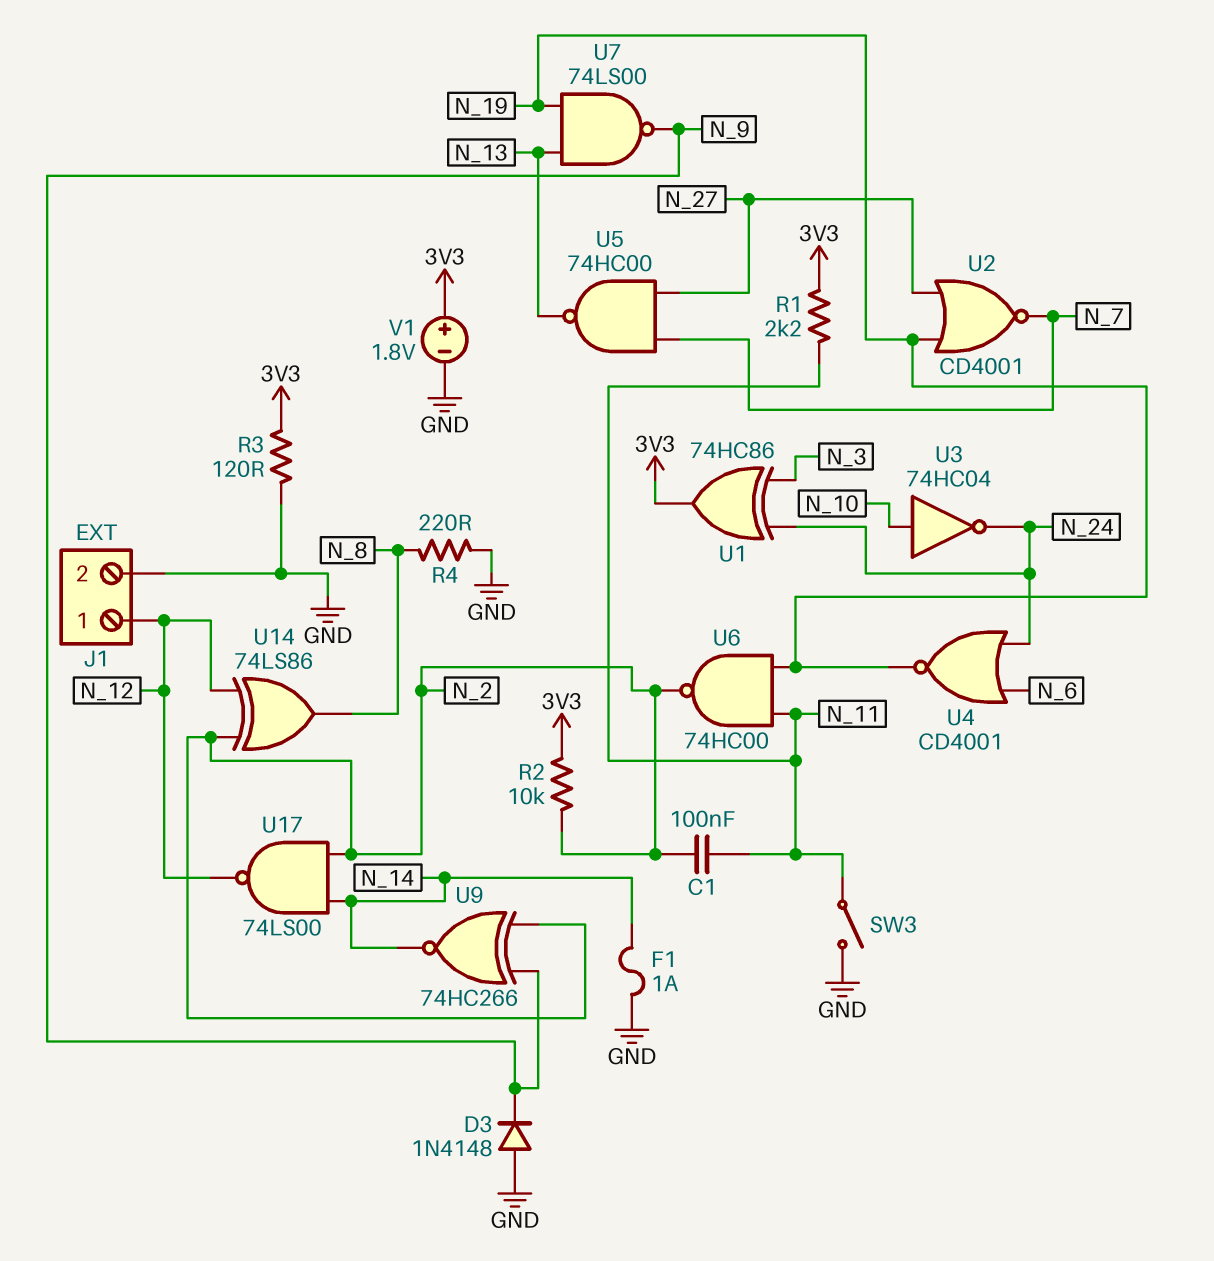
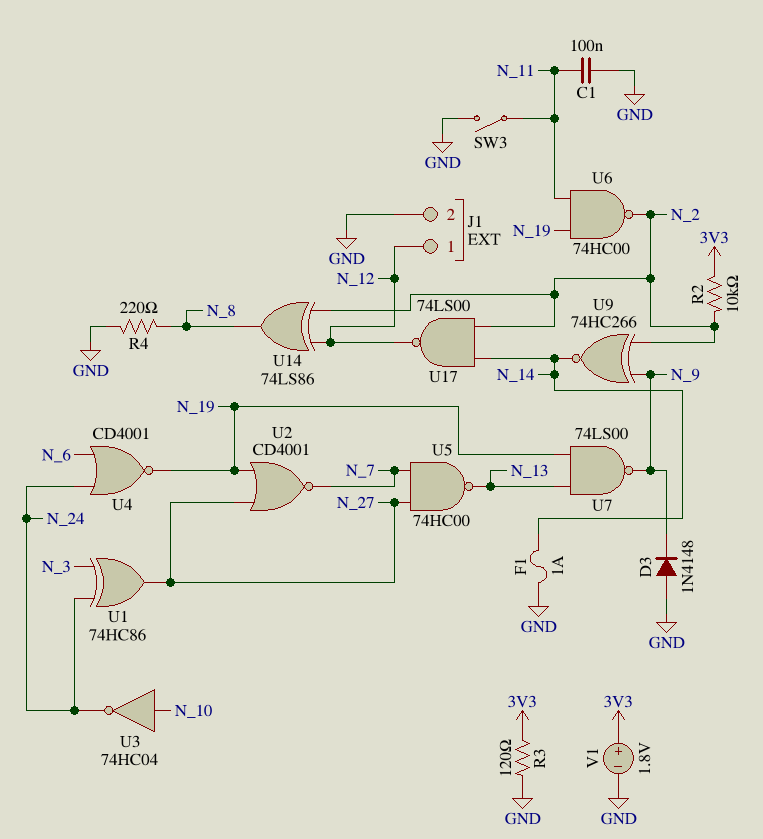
C1: 100nF (N_2, N_11) -> 100nF (GND, N_11)
R1: 2.2k (3V3, N_11) -> none
U1: XOR 74HC86 (in N_3, in N_24, out 3V3) -> XOR 74HC86 (in N_3, in N_24, out N_27)

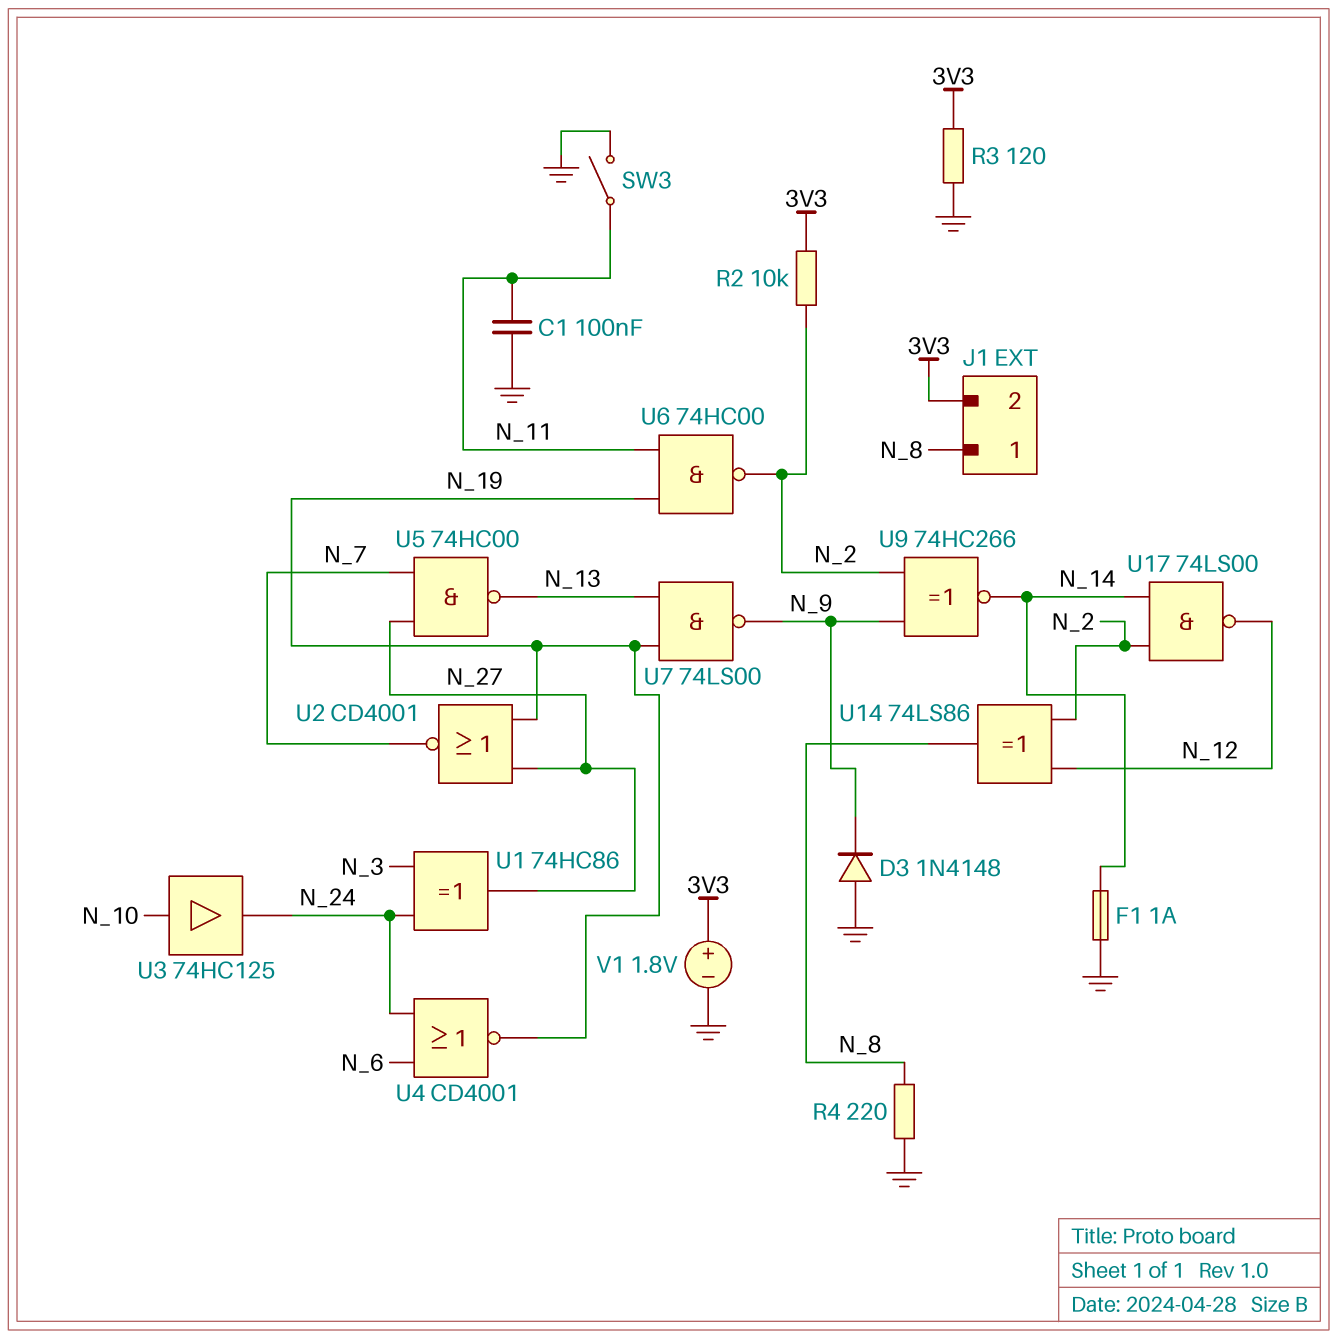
J1 pin 1: N_12 -> N_8
J1 pin 2: GND -> 3V3
U3: NOT 74HC04 (in N_10, out N_24) -> buffer 74HC125 (in N_10, out N_24)

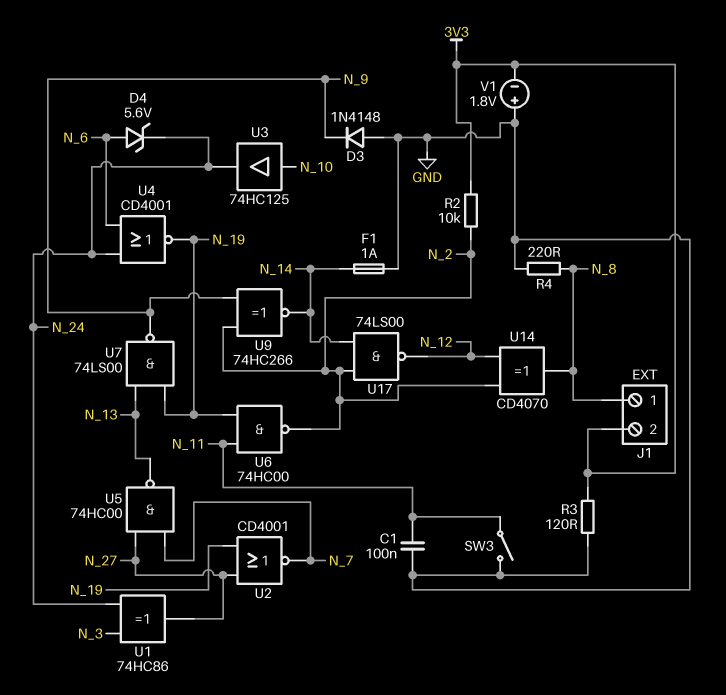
D4: none -> zener 5.6V (A N_6, K N_24)
U14: XOR 74LS86 (in N_2, in N_12, out N_8) -> XOR CD4070 (in N_2, in N_12, out N_8)
V1: 1.8V (plus 3V3, minus GND) -> 1.8V (plus GND, minus 3V3)

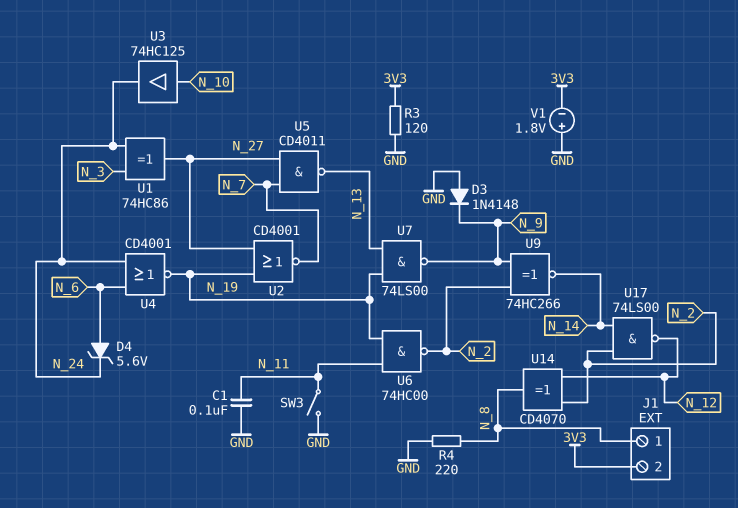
F1: 1A (GND, N_14) -> none
R2: 10k (3V3, N_2) -> none
U5: NAND 74HC00 (in N_7, in N_27, out N_13) -> NAND CD4011 (in N_7, in N_27, out N_13)

